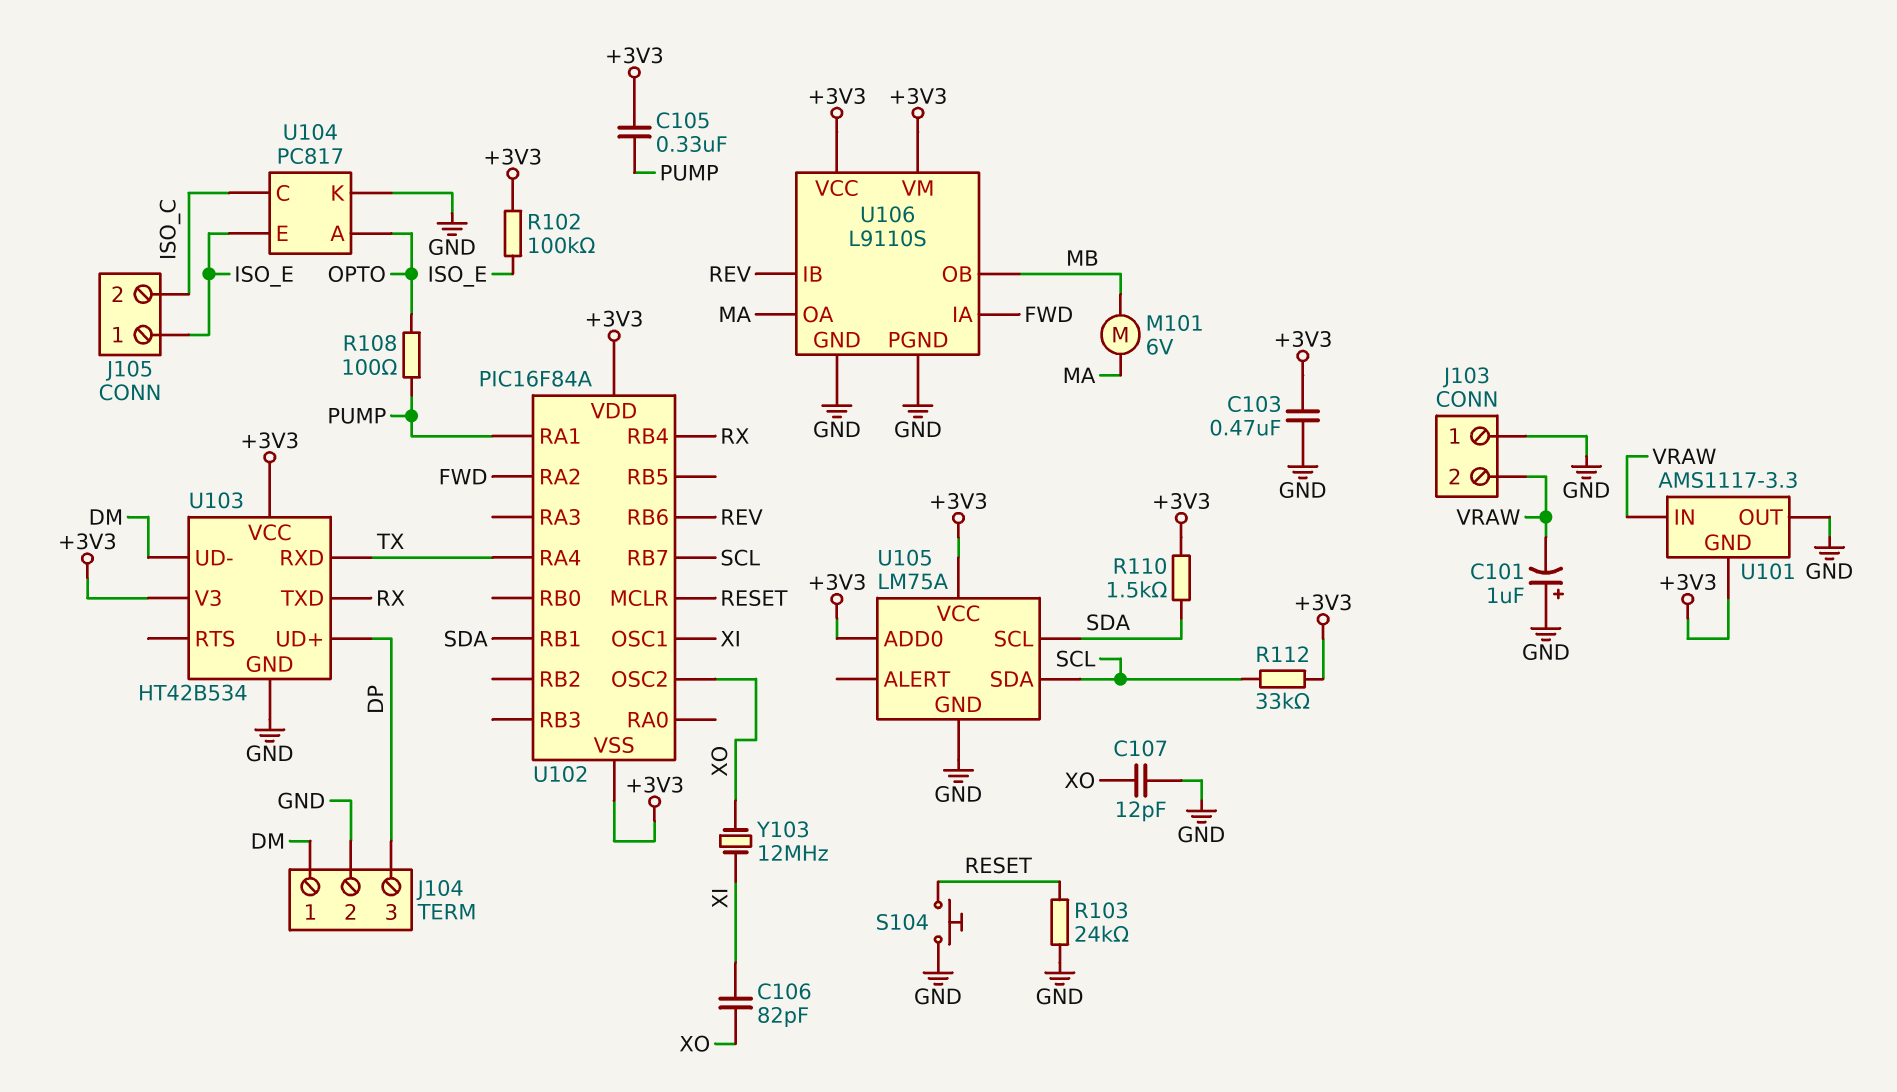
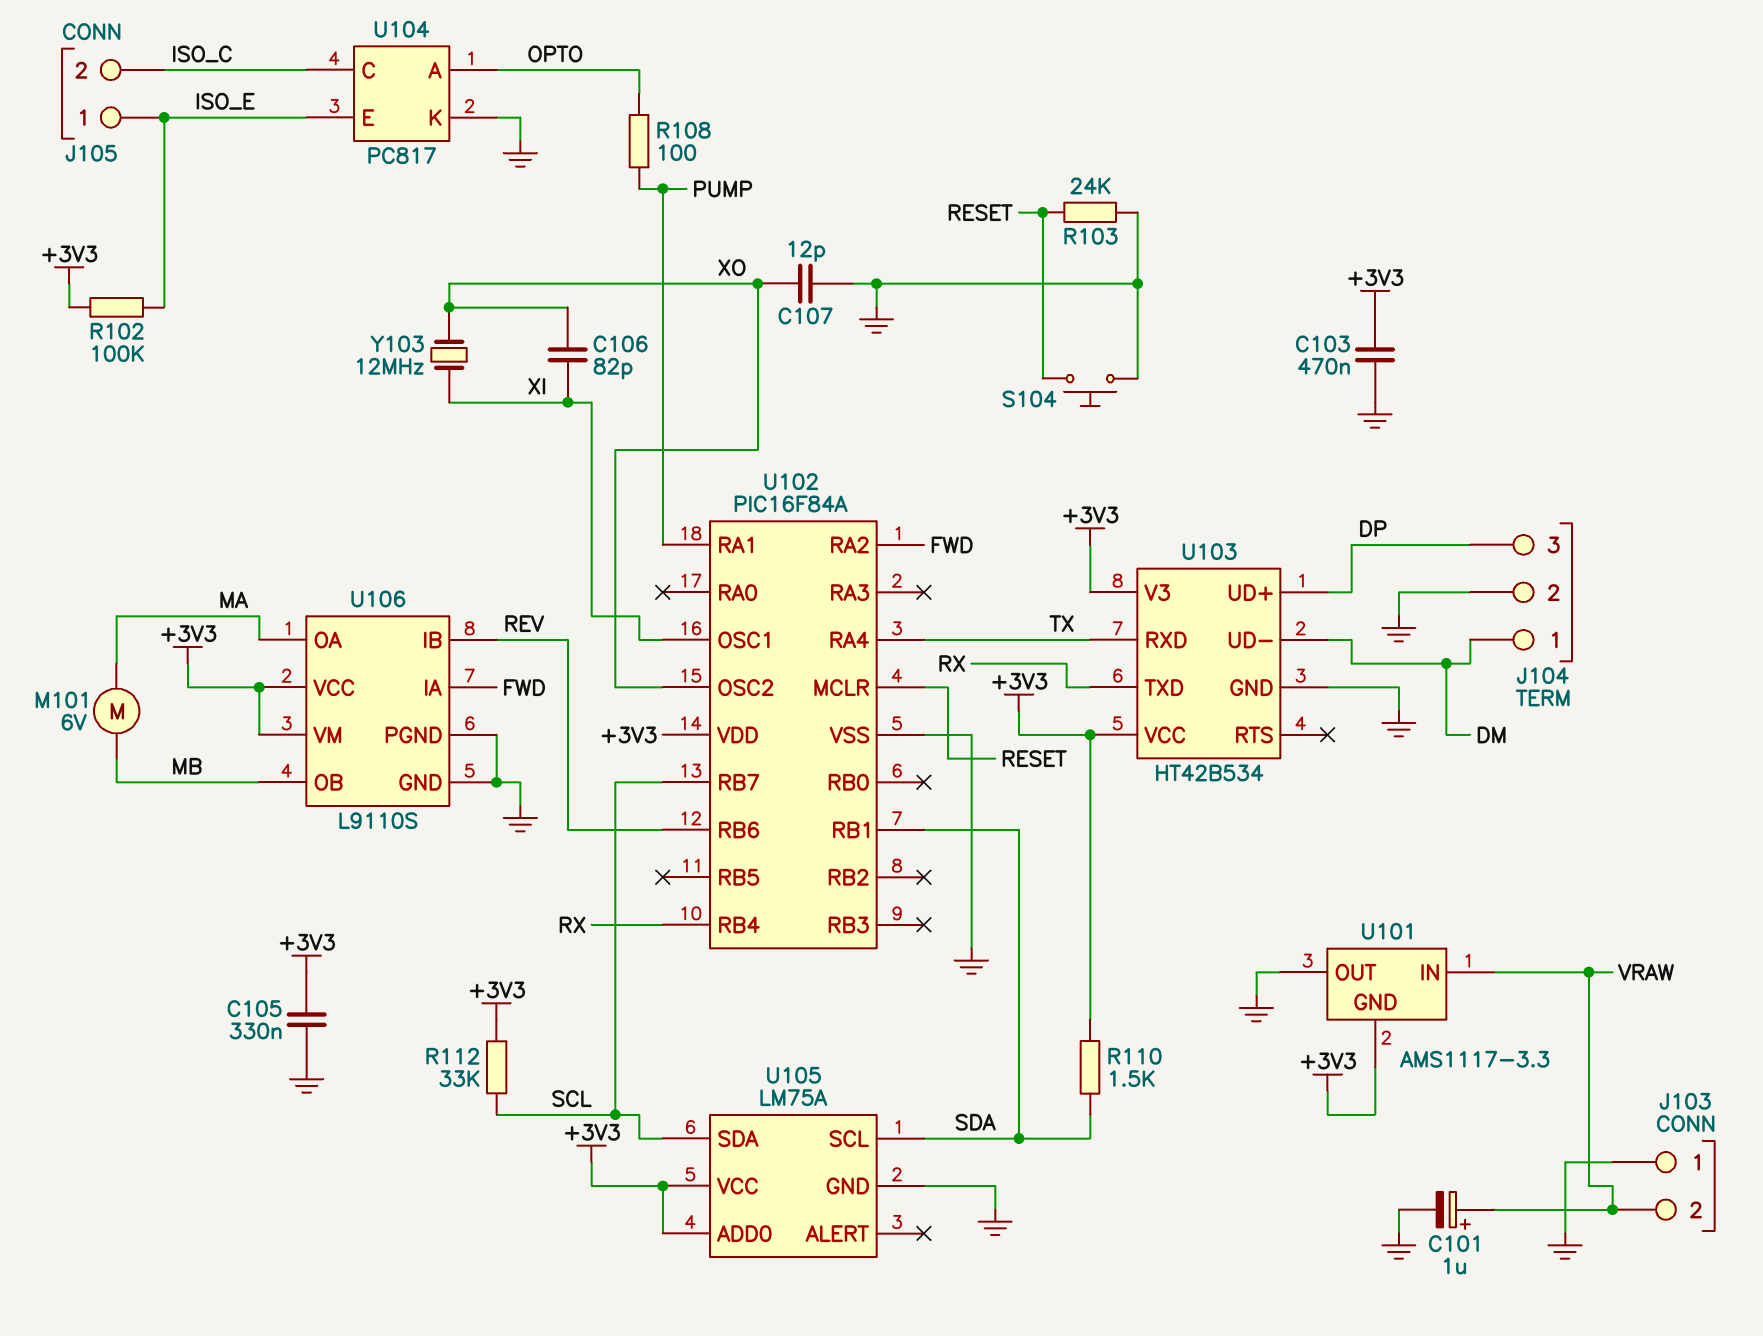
C101: 1uF (plus GND, minus VRAW) -> 1uF (plus VRAW, minus GND)
C105: 330nF (+3V3, PUMP) -> 330nF (+3V3, GND)
U102 pin VSS: +3V3 -> GND

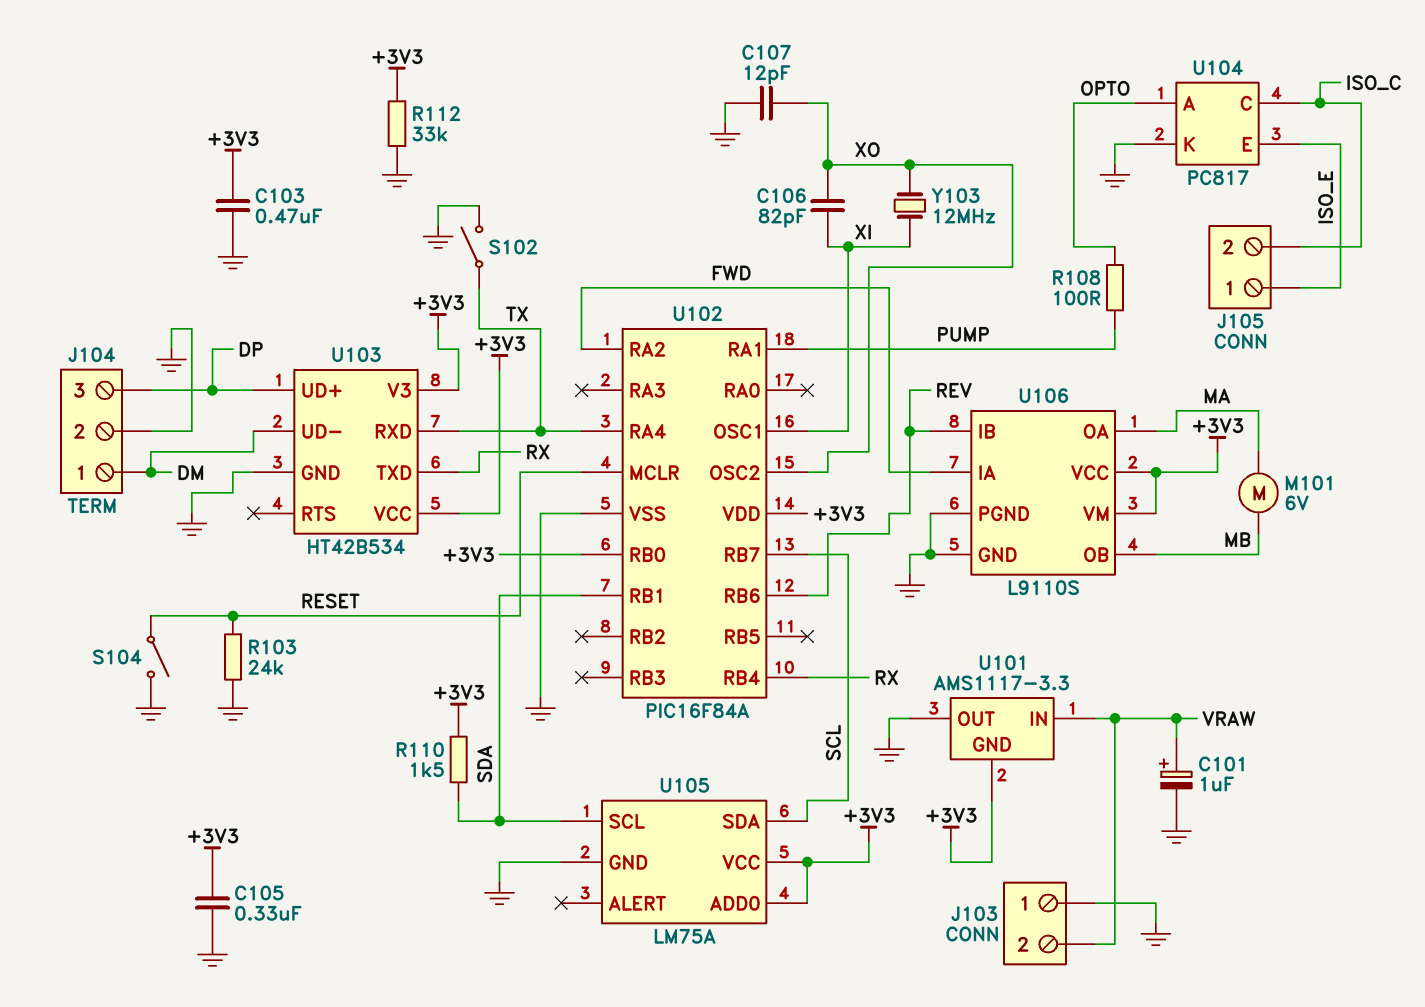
R102: 100k (+3V3, ISO_E) -> none
R112: 33k (+3V3, SCL) -> 33k (+3V3, GND)
S102: none -> switch (GND, TX)
S104: button (GND, RESET) -> switch (GND, RESET)
U102 pin RB0: none -> +3V3

